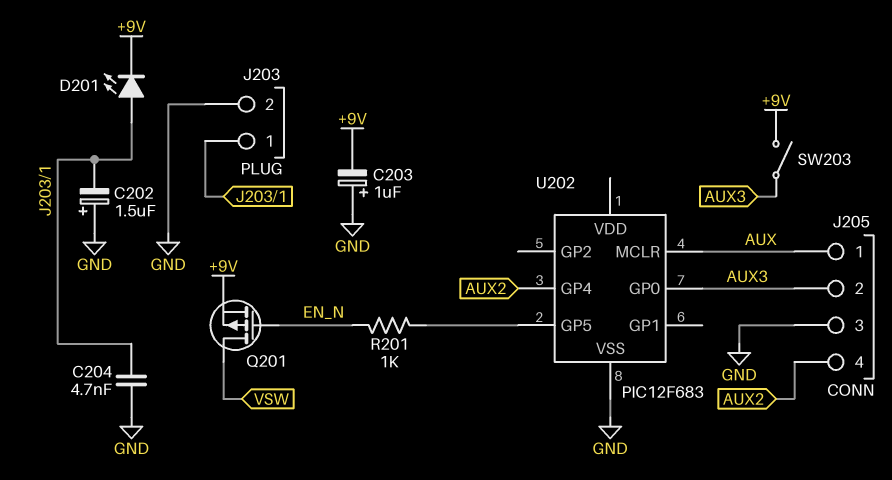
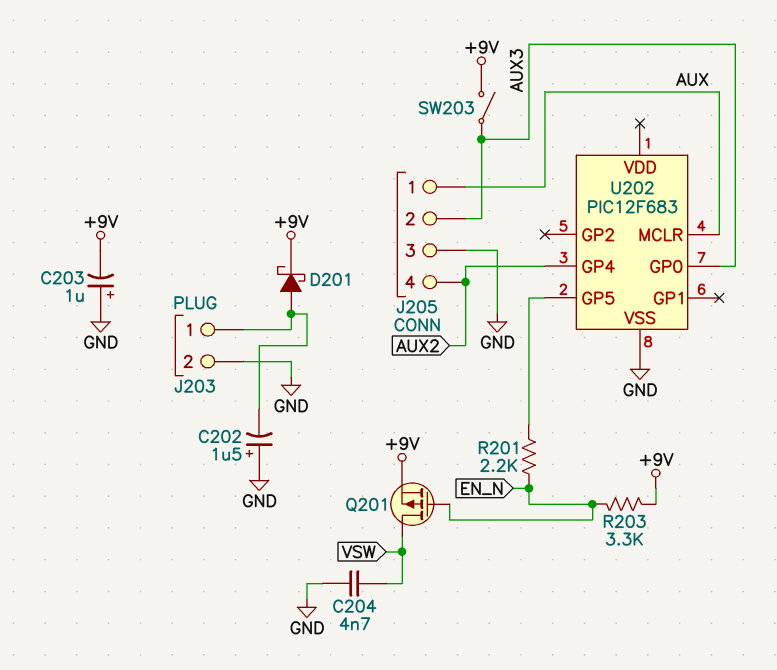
C204: 4.7nF (GND, J203/1) -> 4.7nF (GND, VSW)
D201: LED (A J203/1, K +9V) -> schottky (A J203/1, K +9V)
R201: 1k (EN_N, U202/GP5) -> 2.2k (EN_N, U202/GP5)
R203: none -> 3.3k (+9V, EN_N)

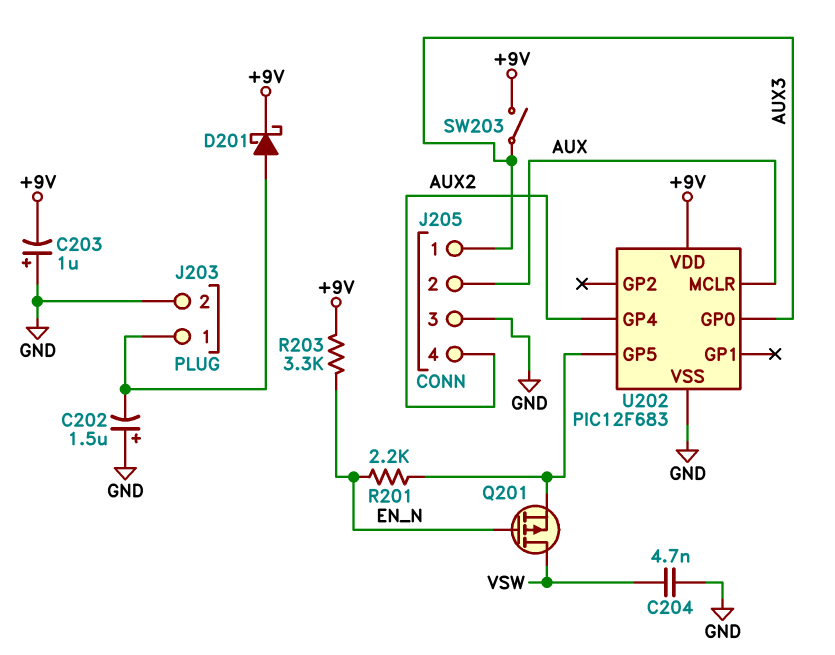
J205 pin 1: AUX -> AUX3
J205 pin 2: AUX3 -> AUX
Q201: PMOS (G EN_N, D VSW, S +9V) -> PMOS (G EN_N, D VSW, S U202/GP5)
U202 pin VDD: none -> +9V

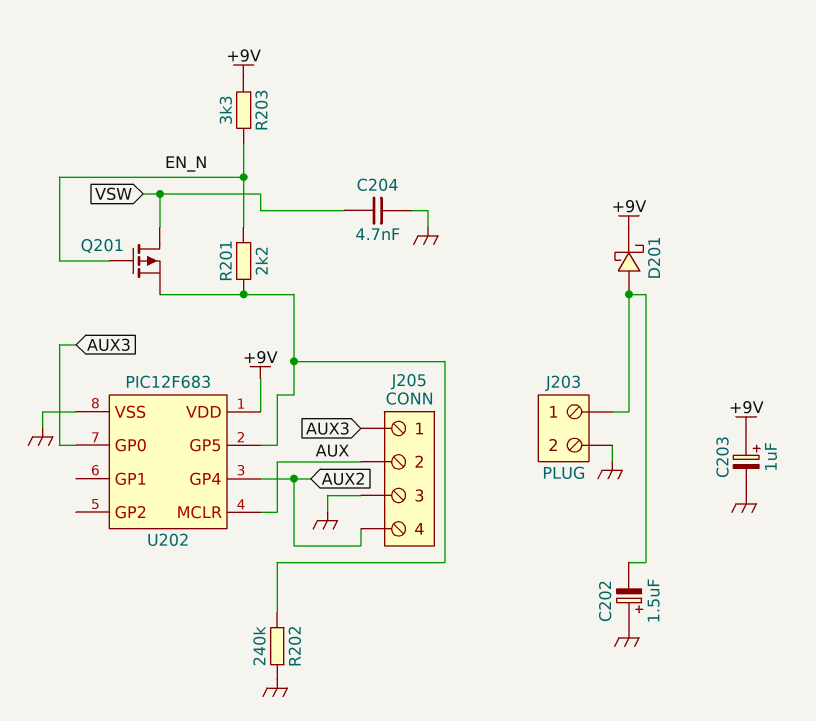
C203: 1uF (plus GND, minus +9V) -> 1uF (plus +9V, minus GND)
R202: none -> 240k (GND, U202/GP5)
SW203: switch (+9V, AUX3) -> none

